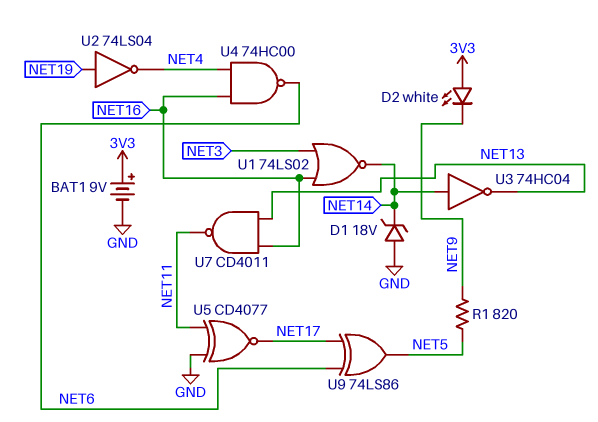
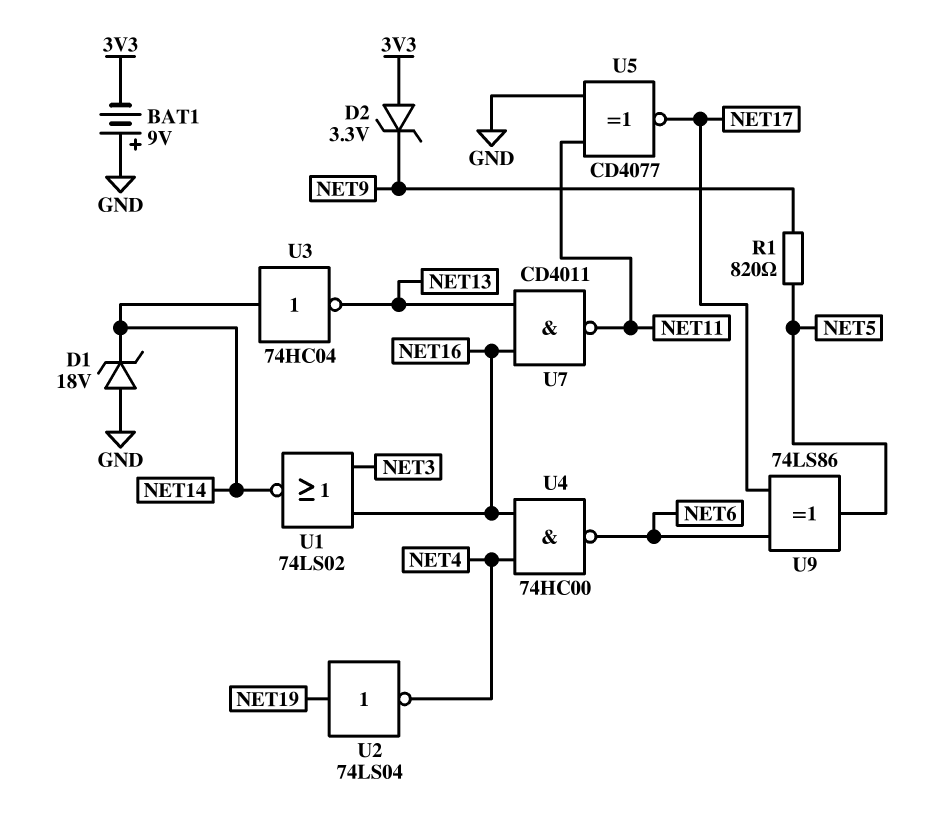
BAT1: 9V (plus 3V3, minus GND) -> 9V (plus GND, minus 3V3)
D2: LED white (A 3V3, K NET9) -> zener 3.3V (A 3V3, K NET9)

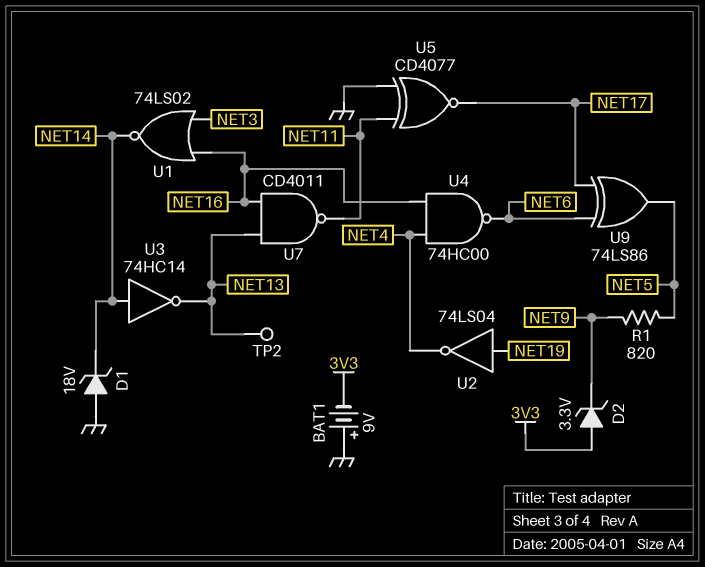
TP2: none -> test point (NET13)
U3: NOT 74HC04 (in NET14, out NET13) -> NOT 74HC14 (in NET14, out NET13)

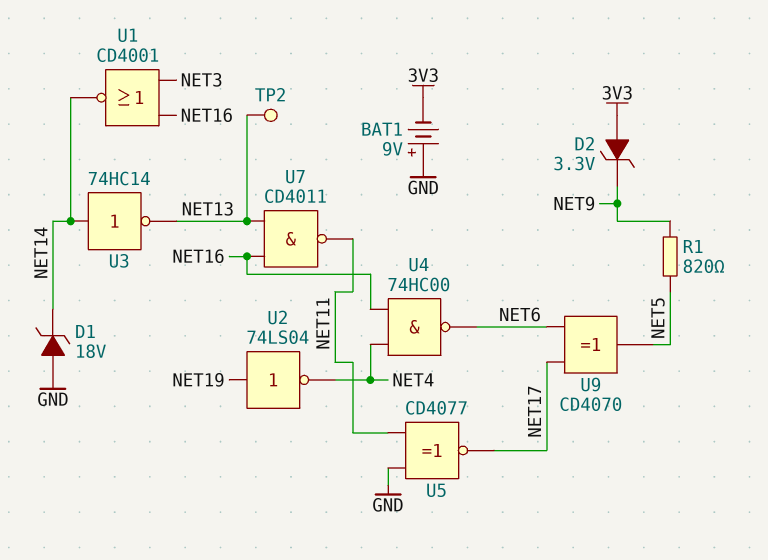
U1: NOR 74LS02 (in NET3, in NET16, out NET14) -> NOR CD4001 (in NET3, in NET16, out NET14)
U9: XOR 74LS86 (in NET6, in NET17, out NET5) -> XOR CD4070 (in NET6, in NET17, out NET5)

